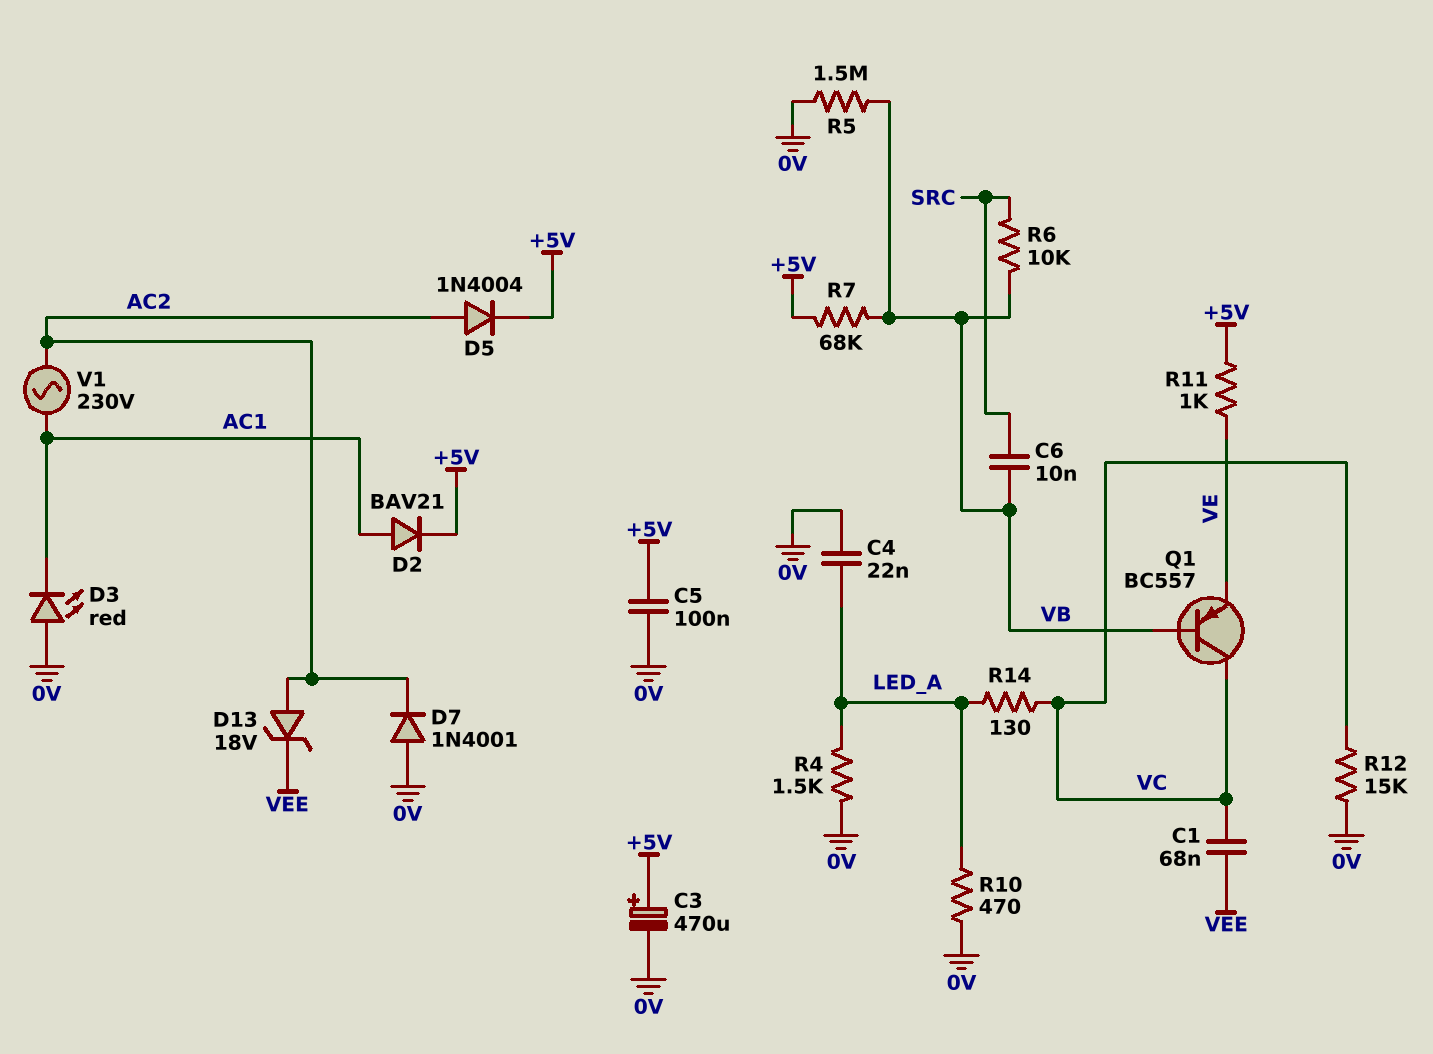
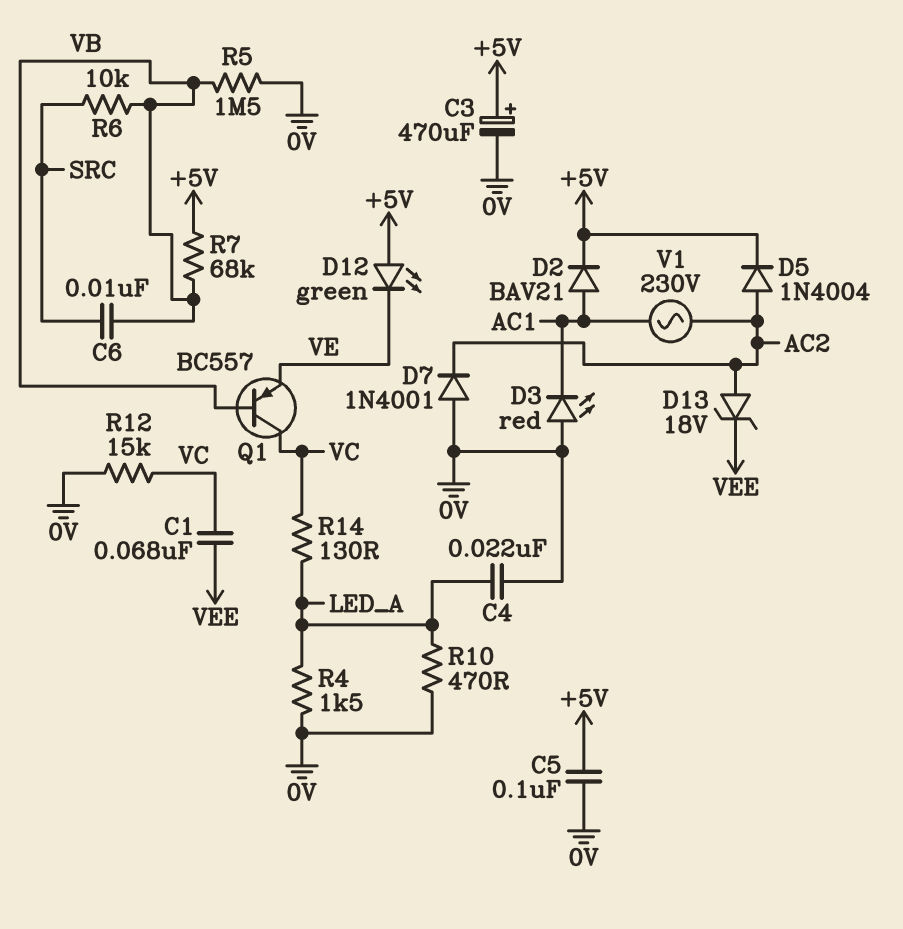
D12: none -> LED green (A +5V, K VE)
R11: 1k (+5V, VE) -> none

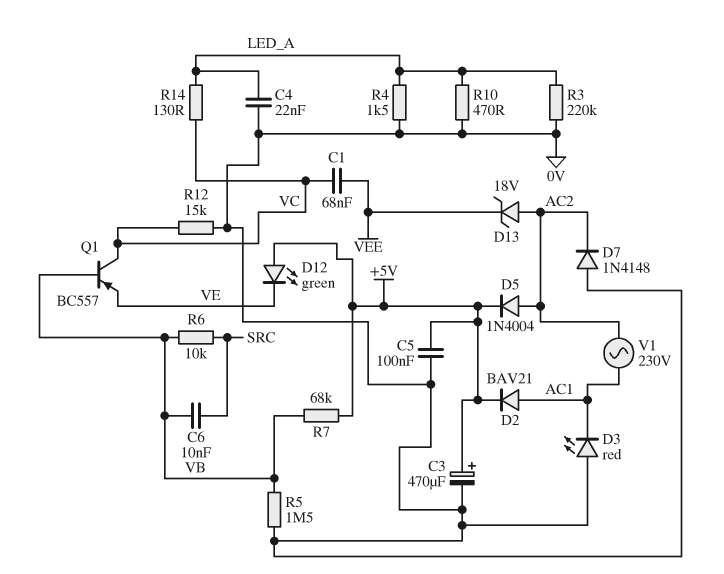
D7: diode 1N4001 (A 0V, K AC2) -> diode 1N4148 (A 0V, K AC2)
R3: none -> 220k (0V, LED_A)

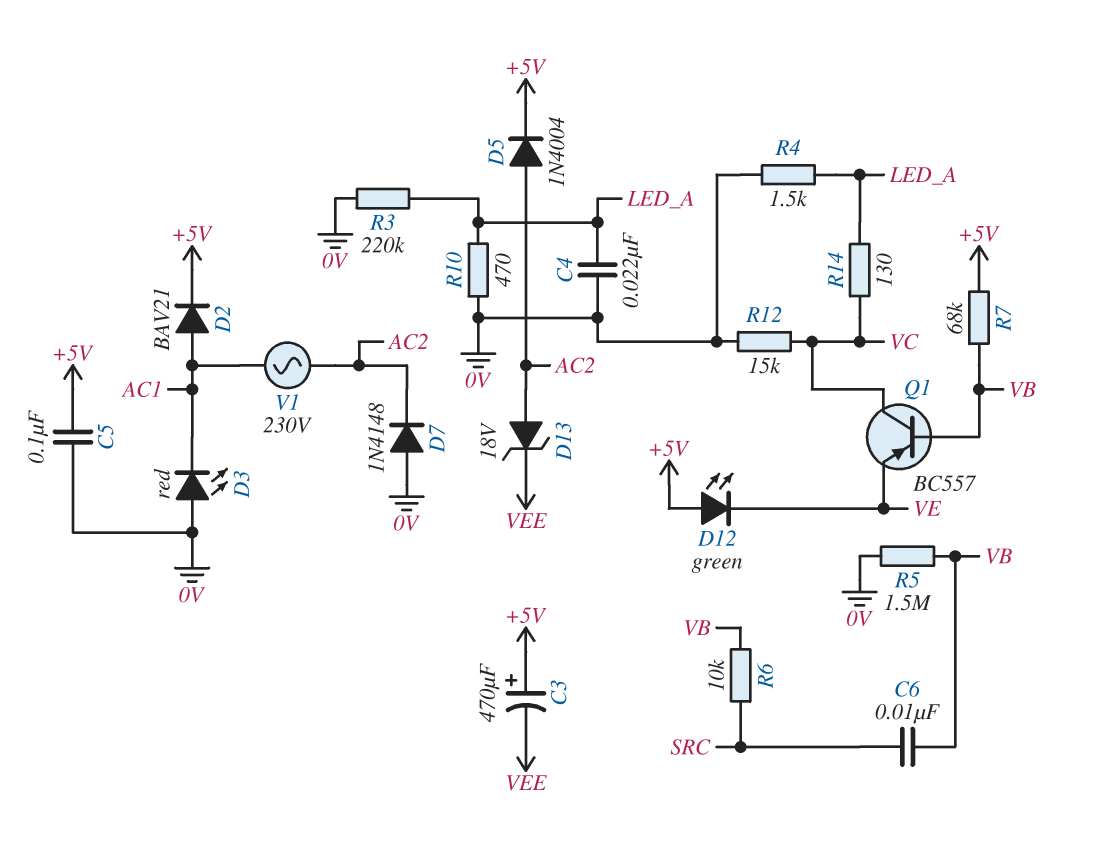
C1: 68nF (VC, VEE) -> none
C3: 470uF (plus +5V, minus 0V) -> 470uF (plus +5V, minus VEE)

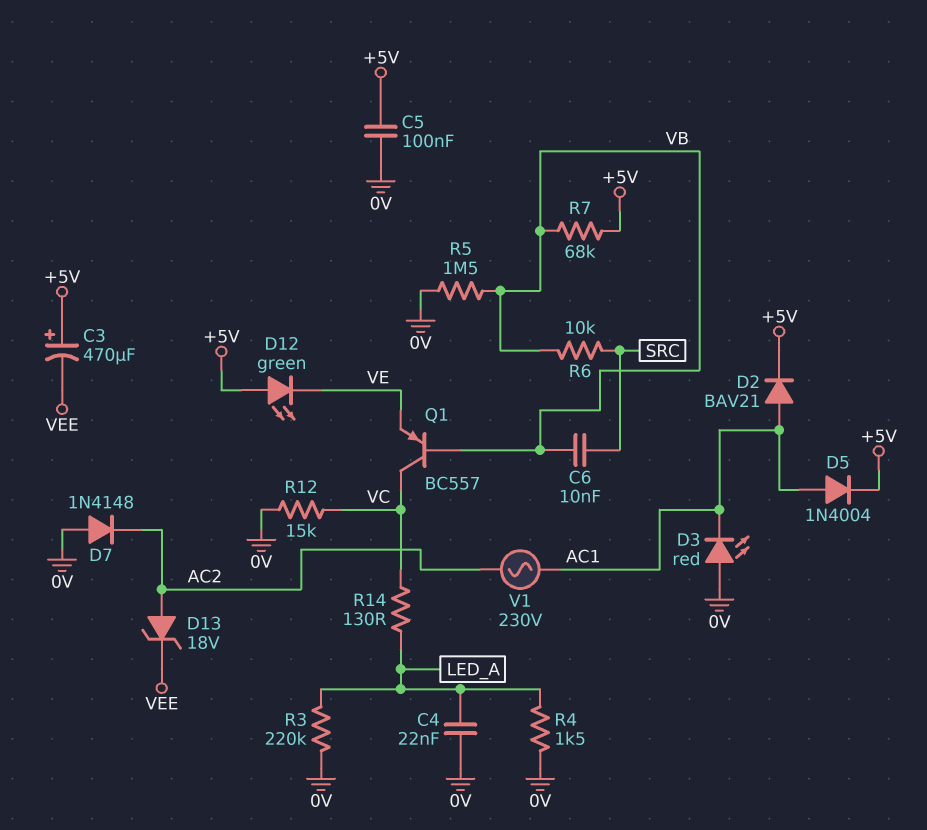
D5: diode 1N4004 (A AC2, K +5V) -> diode 1N4004 (A AC1, K +5V)
R10: 470 (0V, LED_A) -> none

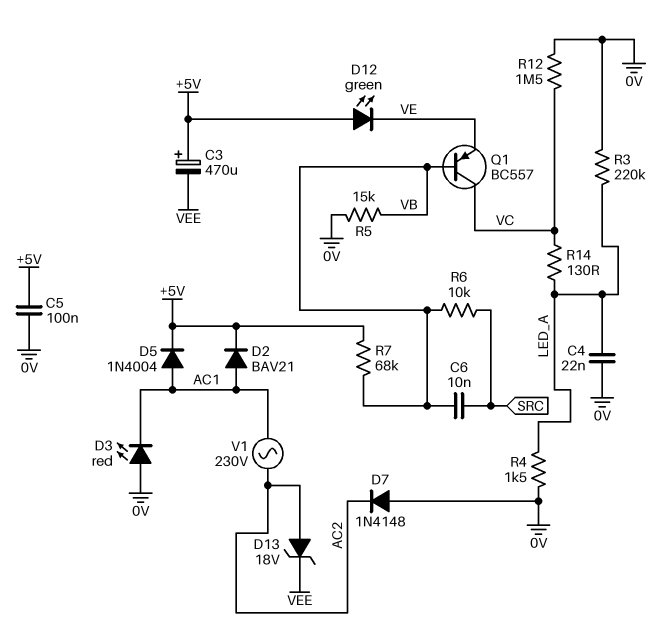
R5: 1.5M (0V, VB) -> 15k (0V, VB)
R12: 15k (0V, VC) -> 1.5M (0V, VC)

